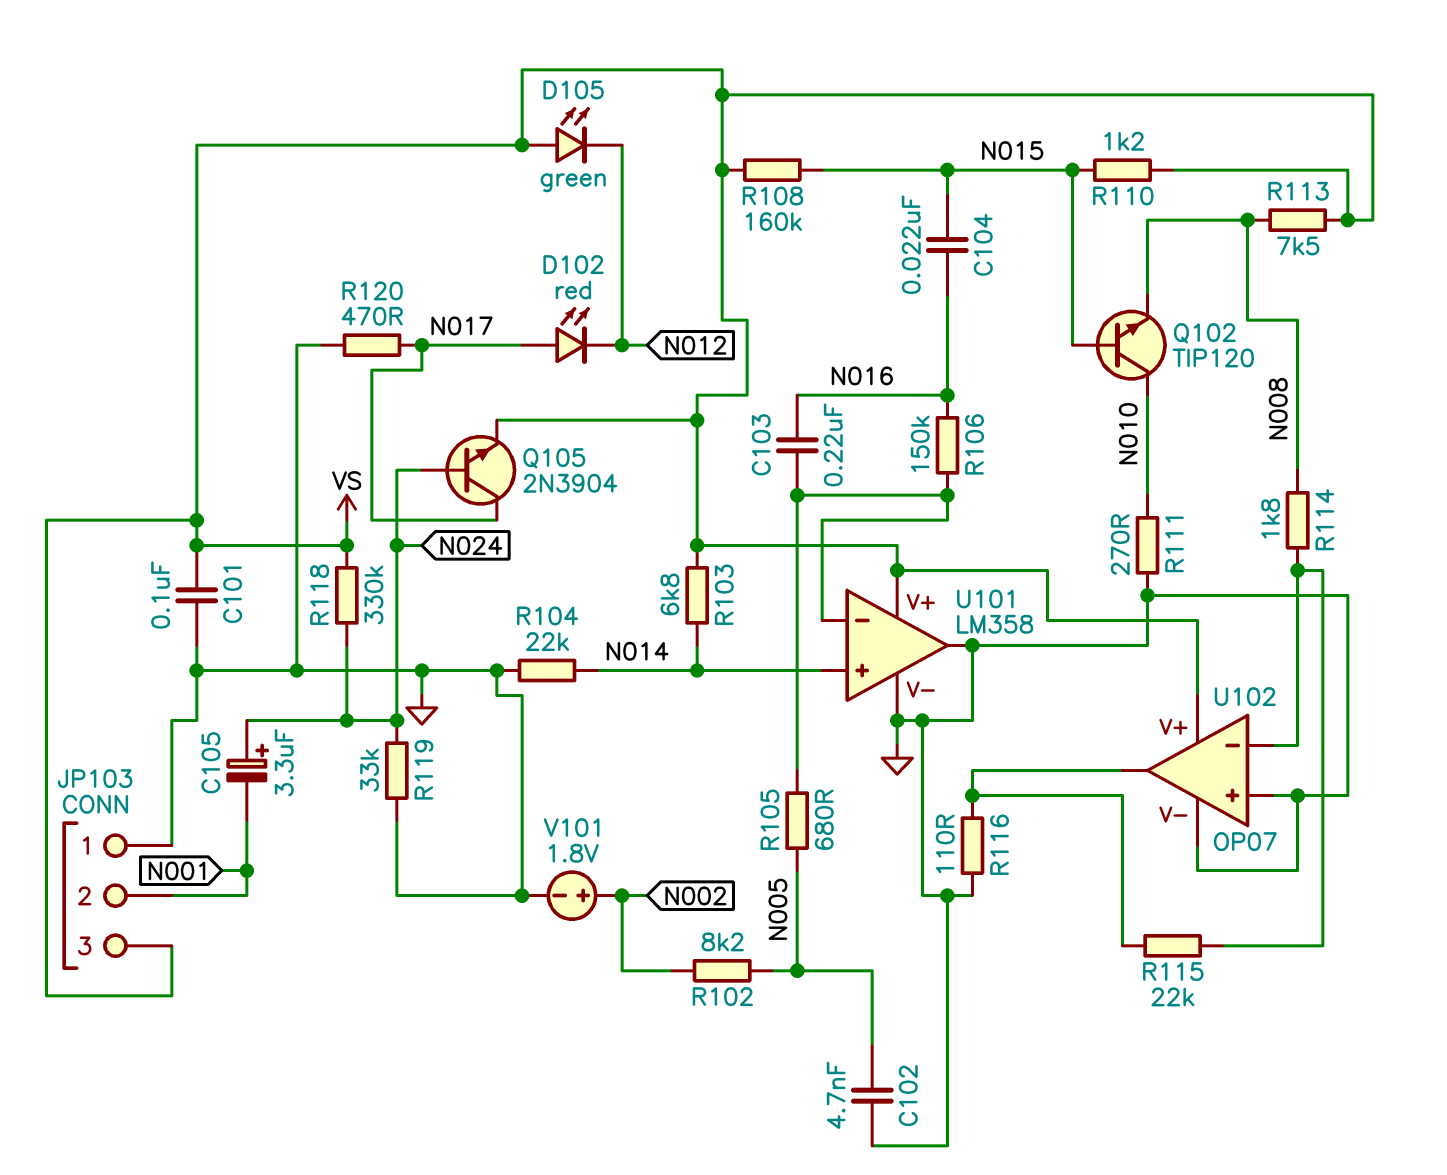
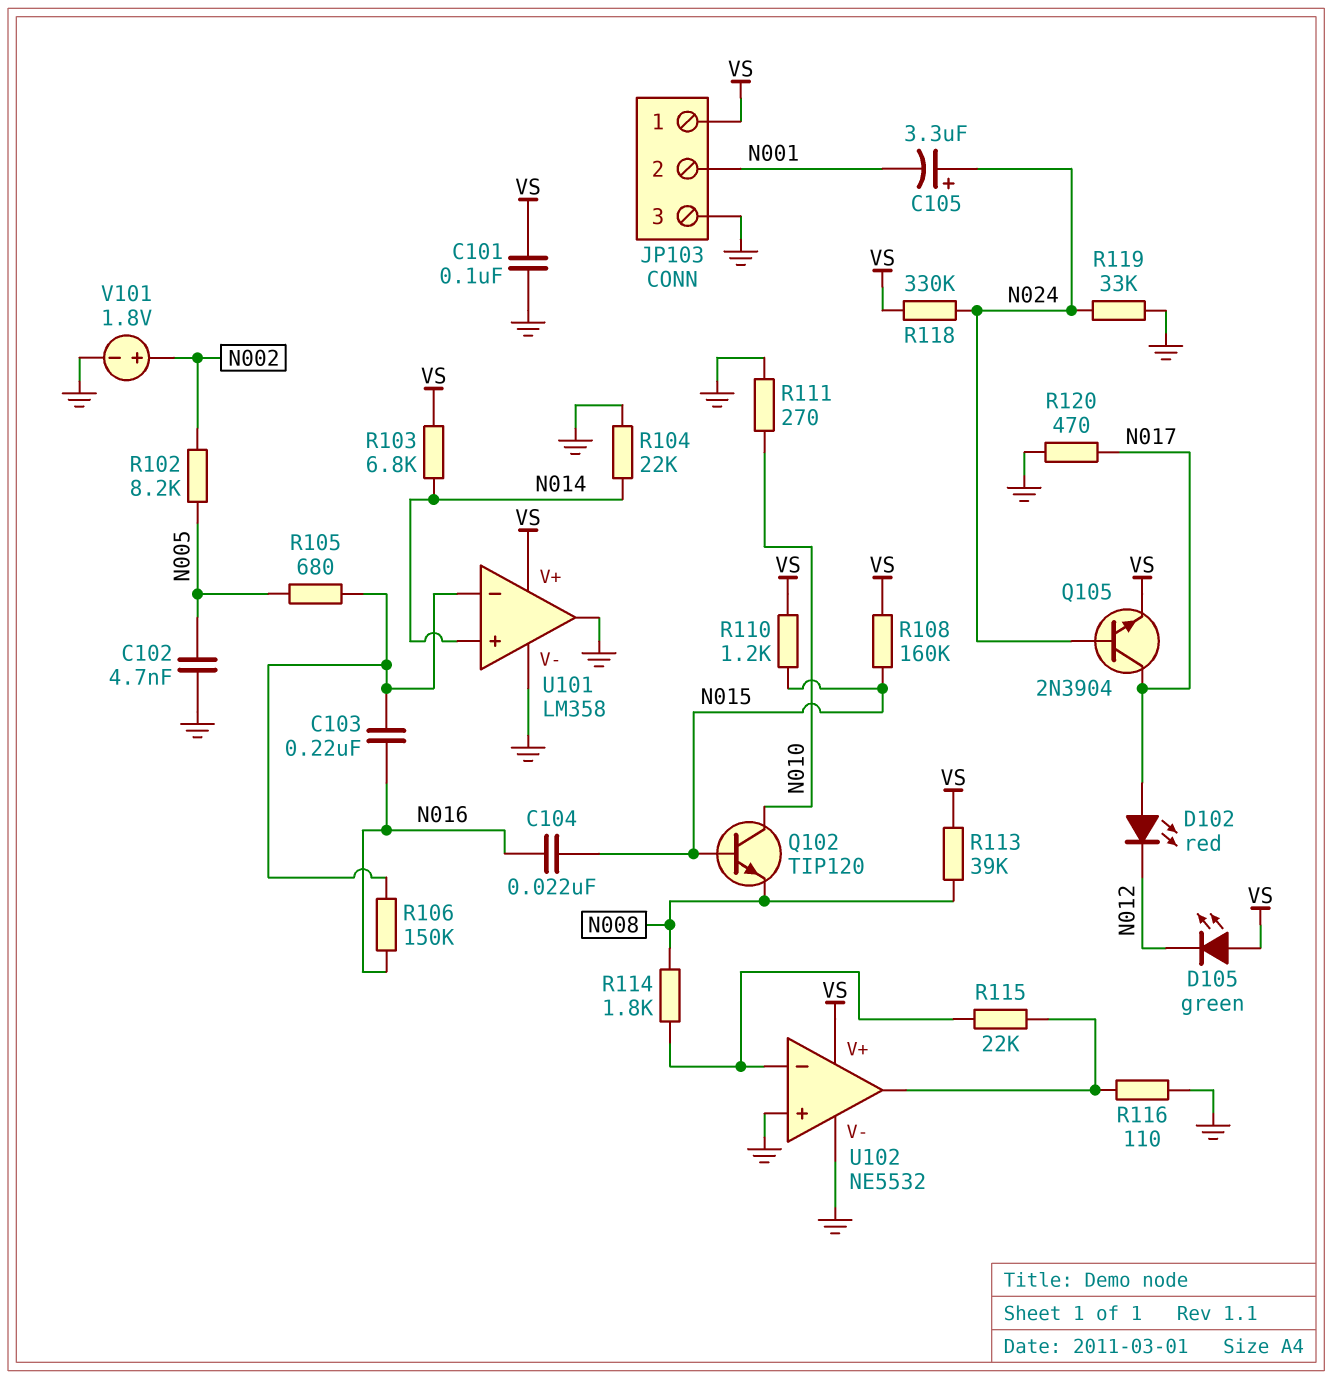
JP103 pin 1: GND -> VS
JP103 pin 3: VS -> GND
R113: 7.5k (N008, VS) -> 39k (N008, VS)
U102: OP07 -> NE5532

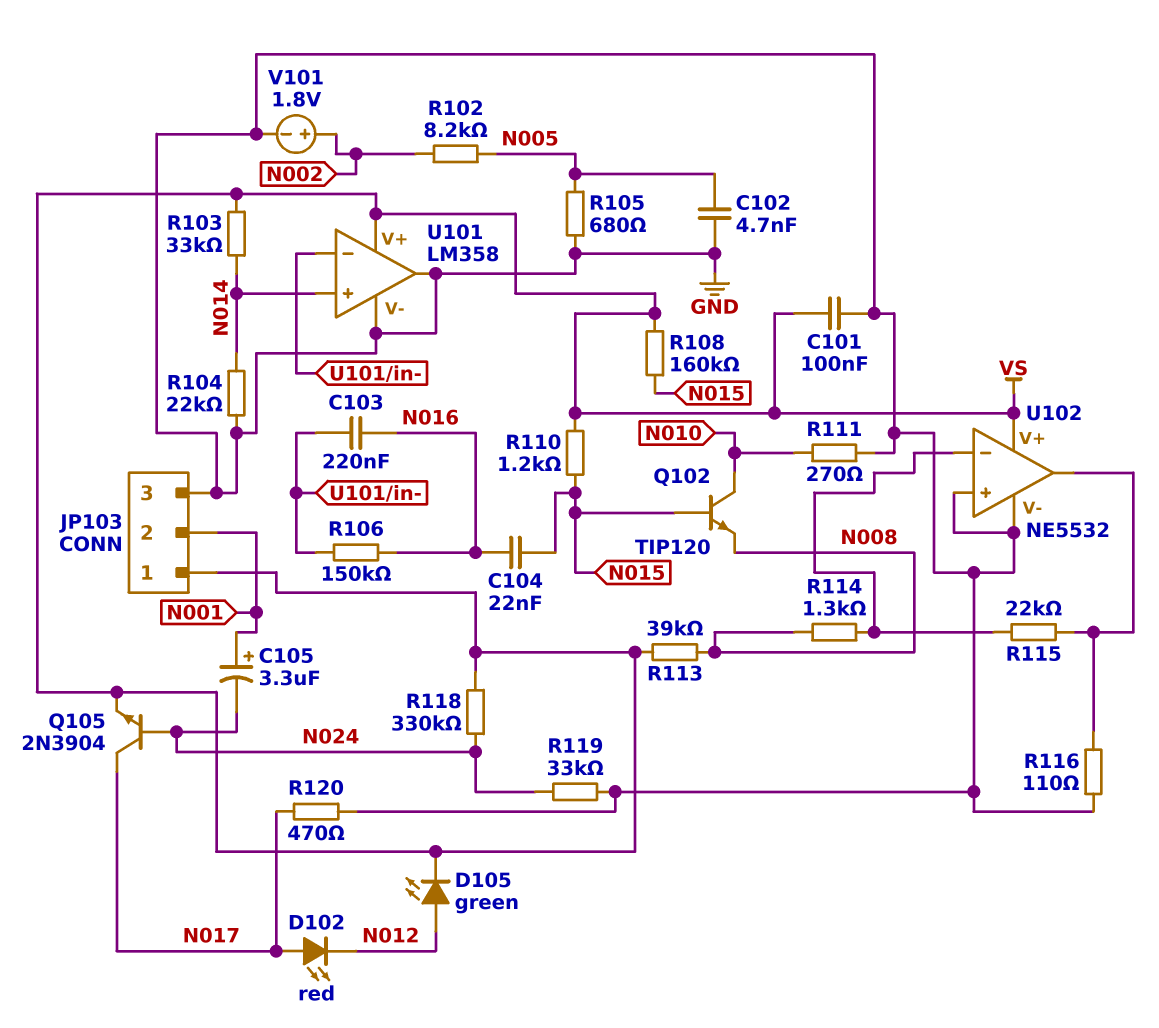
C105: 3.3uF (plus N024, minus N001) -> 3.3uF (plus N001, minus N024)
D105: LED green (A VS, K N012) -> LED green (A N012, K VS)
R103: 6.8k (N014, VS) -> 33k (N014, VS)
R105: 680 (N005, U101/in-) -> 680 (GND, N005)
R114: 1.8k (N008, U102/in-) -> 1.3k (N008, U102/in-)

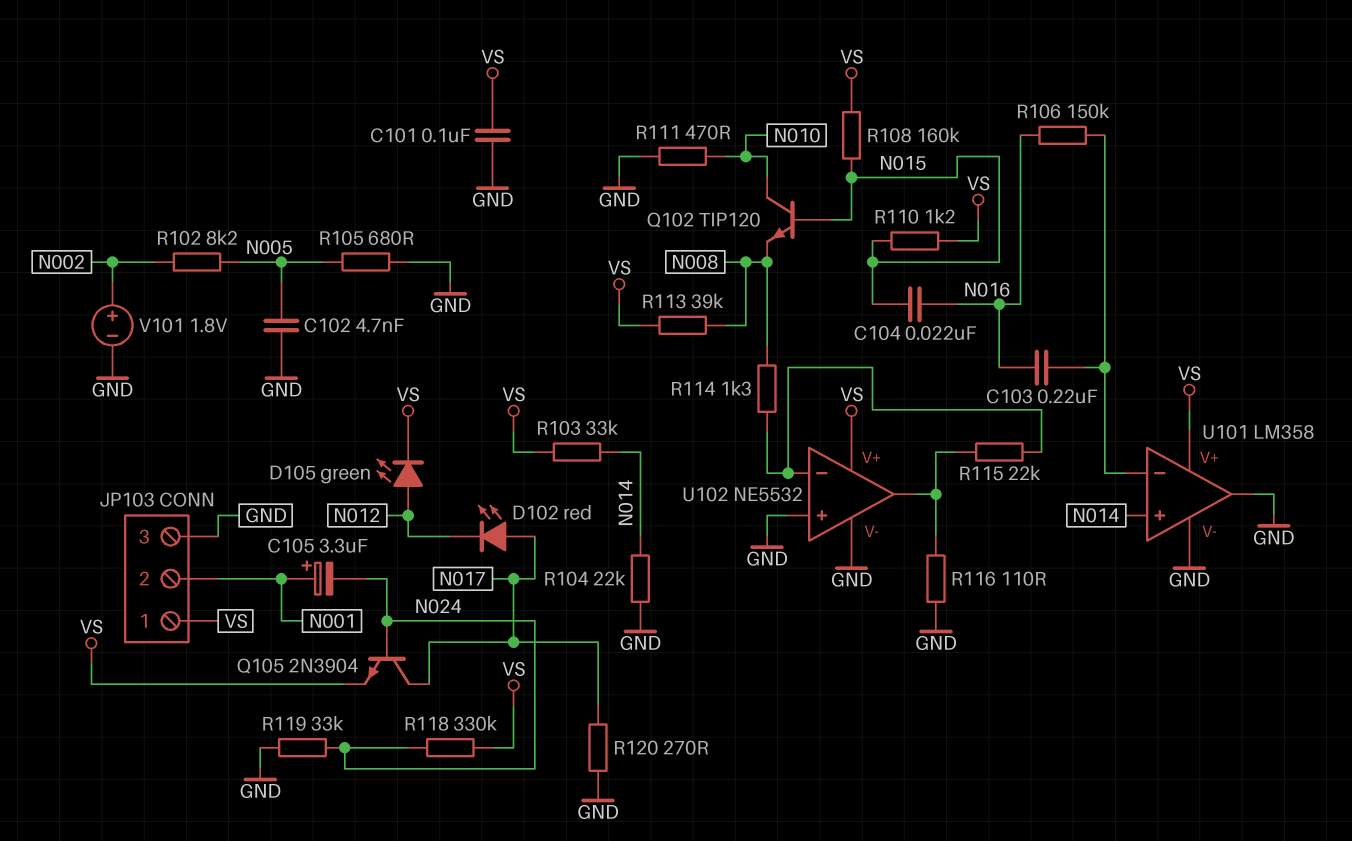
R111: 270 (GND, N010) -> 470 (GND, N010)
R120: 470 (GND, N017) -> 270 (GND, N017)

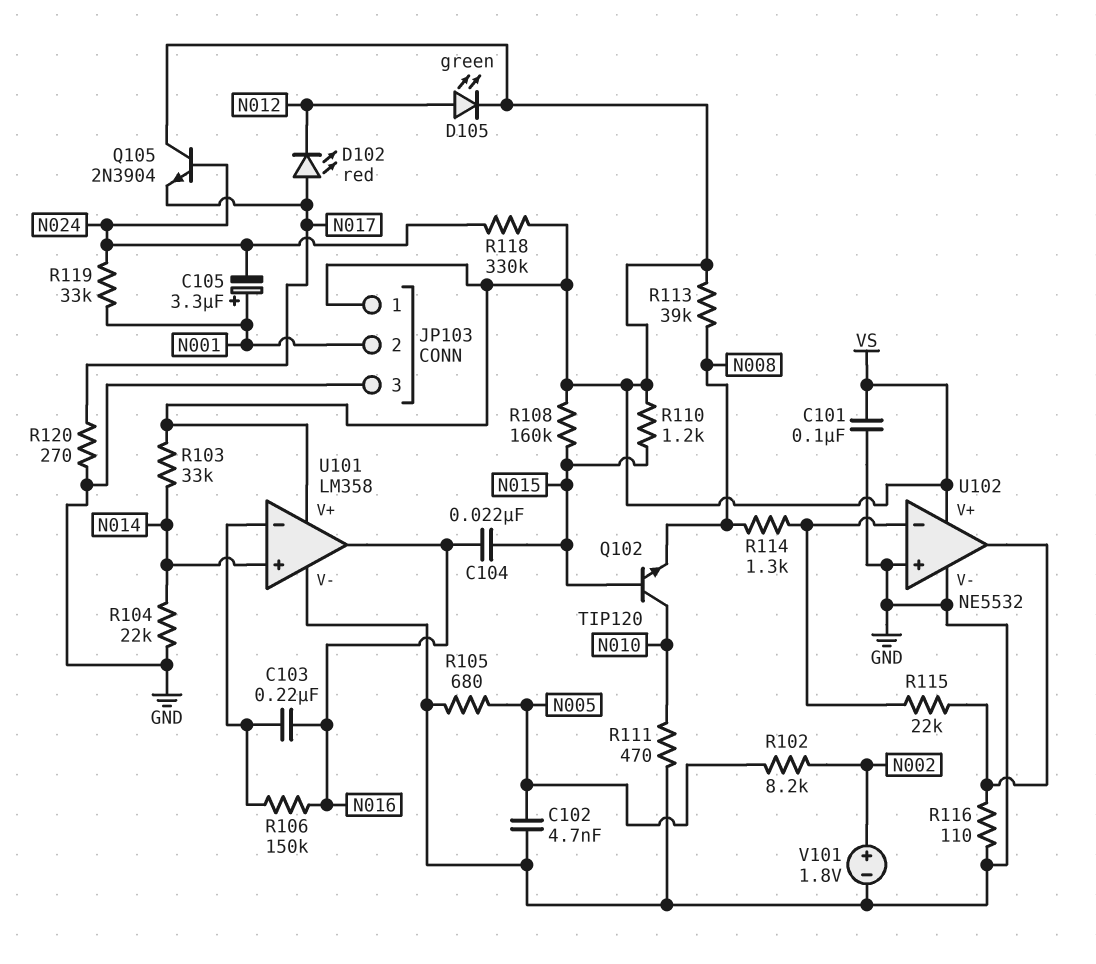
Q105: NPN 2N3904 (B N024, C N017, E VS) -> NPN 2N3904 (B N024, C VS, E N017)
R119: 33k (GND, N024) -> 33k (N001, N024)
U101 pin out: GND -> N016

